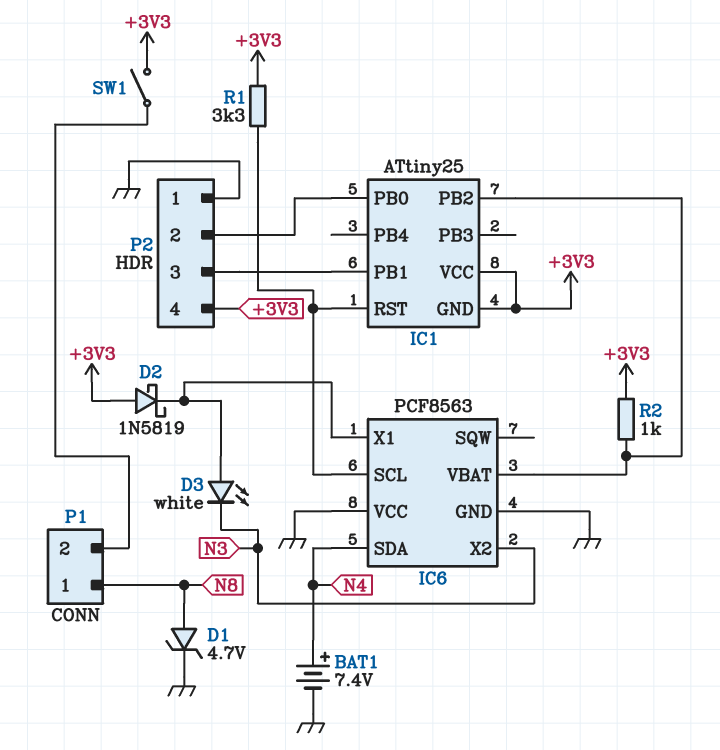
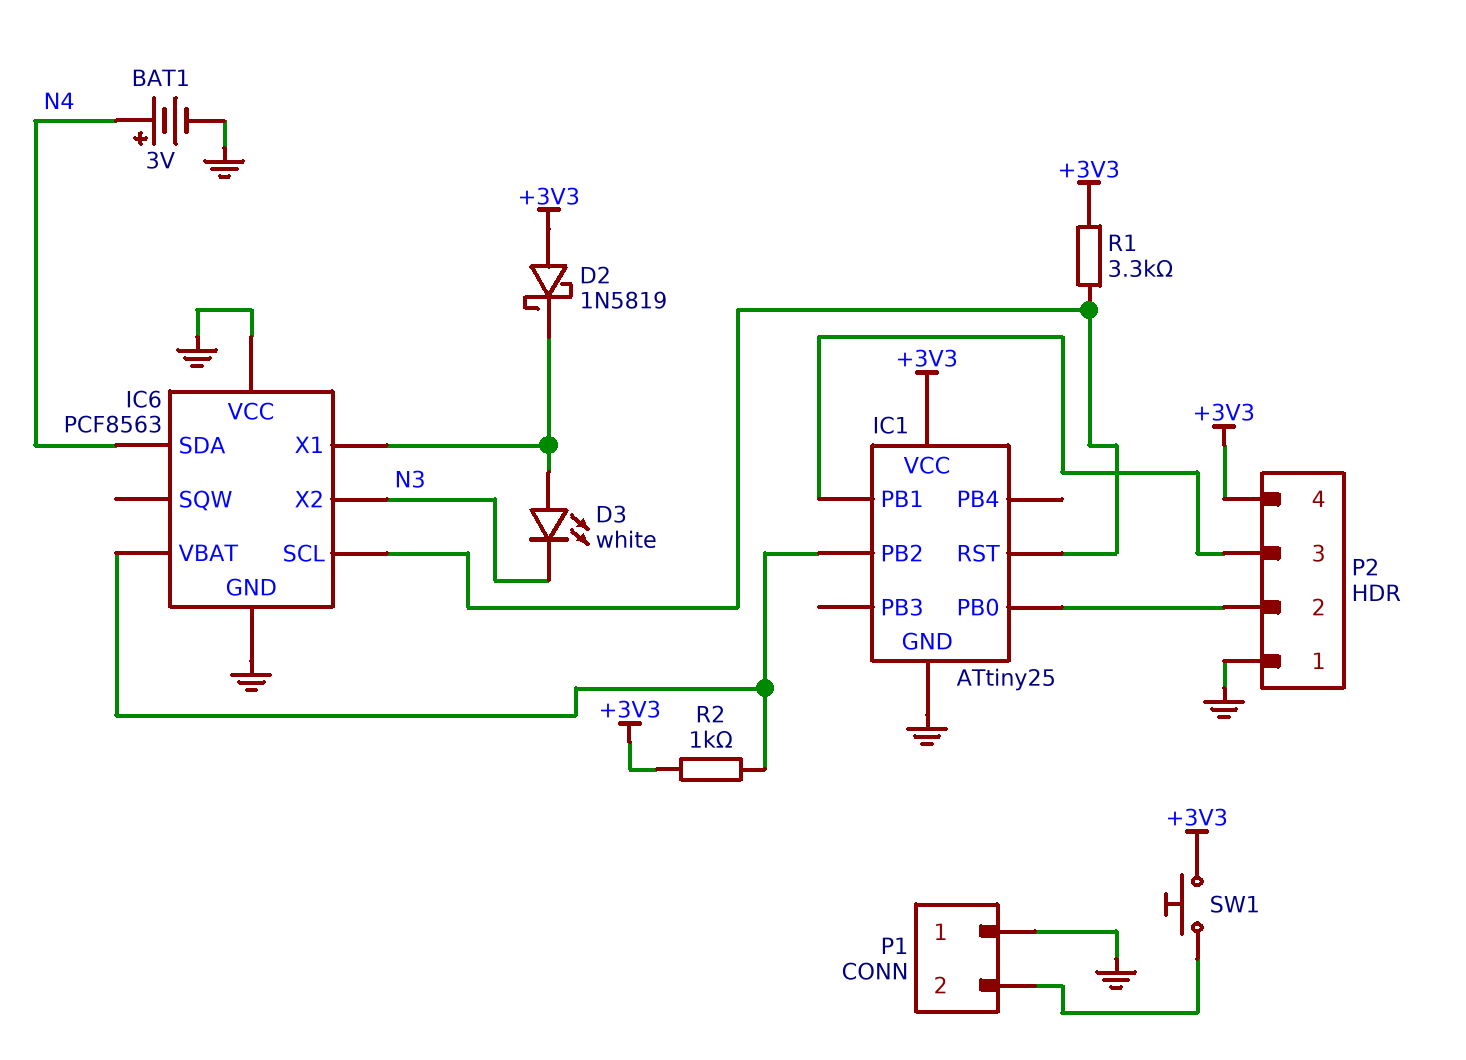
BAT1: 7.4V (plus N4, minus GND) -> 3V (plus N4, minus GND)
D1: zener 4.7V (A N8, K GND) -> none
IC1 pin GND: +3V3 -> GND
P1 pin 1: N8 -> GND
SW1: switch (+3V3, P1/2) -> button (+3V3, P1/2)

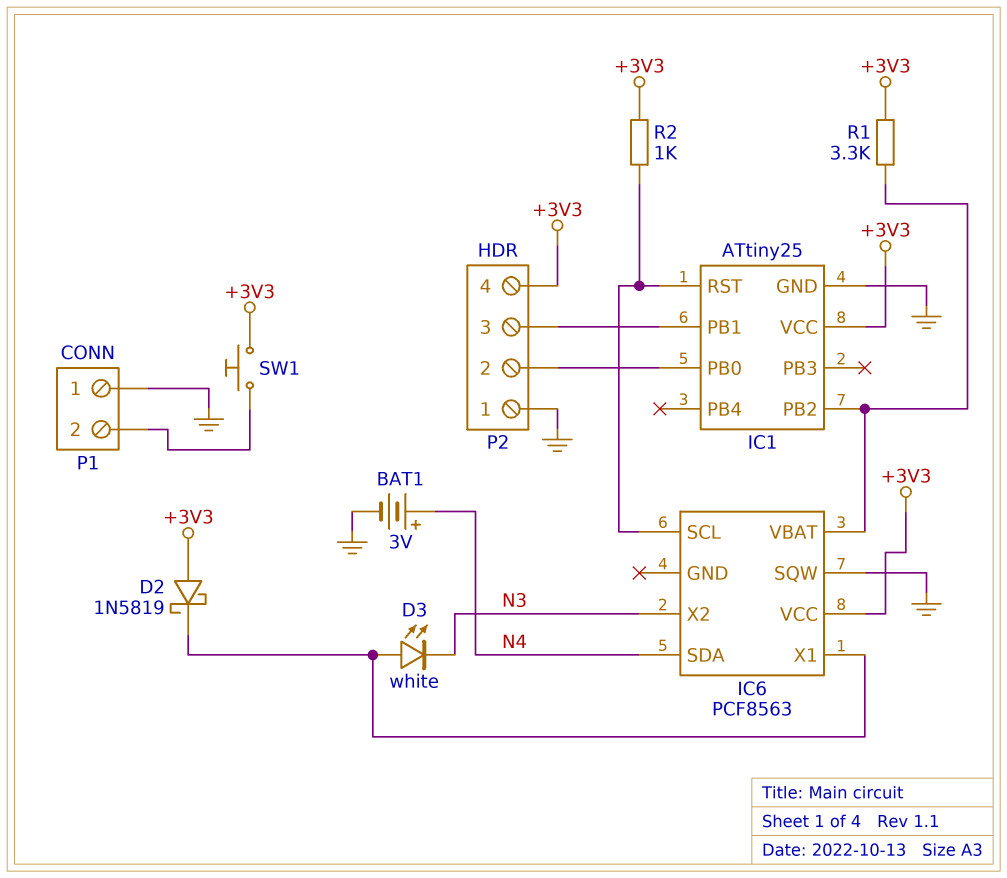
IC6 pin GND: GND -> none
IC6 pin SQW: none -> GND
IC6 pin VCC: GND -> +3V3
R1: 3.3k (+3V3, IC1/RST) -> 3.3k (+3V3, IC1/PB2)
R2: 1k (+3V3, IC1/PB2) -> 1k (+3V3, IC1/RST)

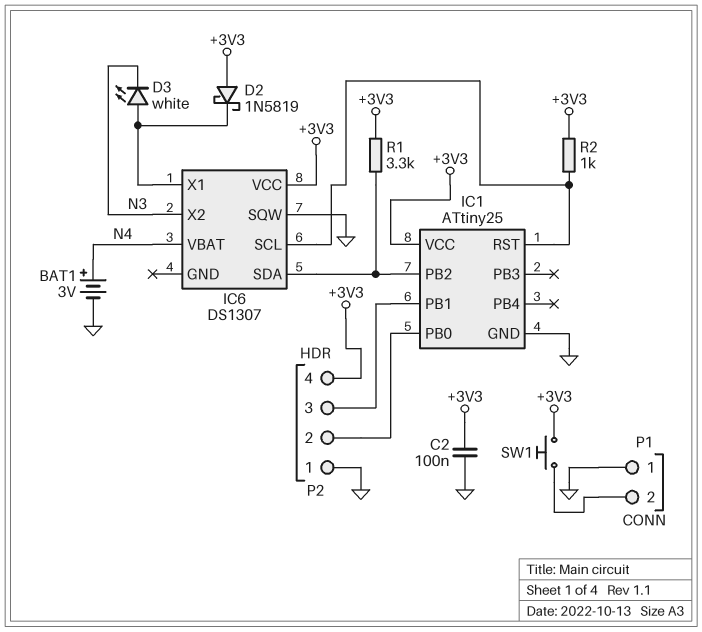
C2: none -> 100nF (+3V3, GND)
IC6: PCF8563 -> DS1307
IC6 pin SDA: N4 -> IC1/PB2
IC6 pin VBAT: IC1/PB2 -> N4

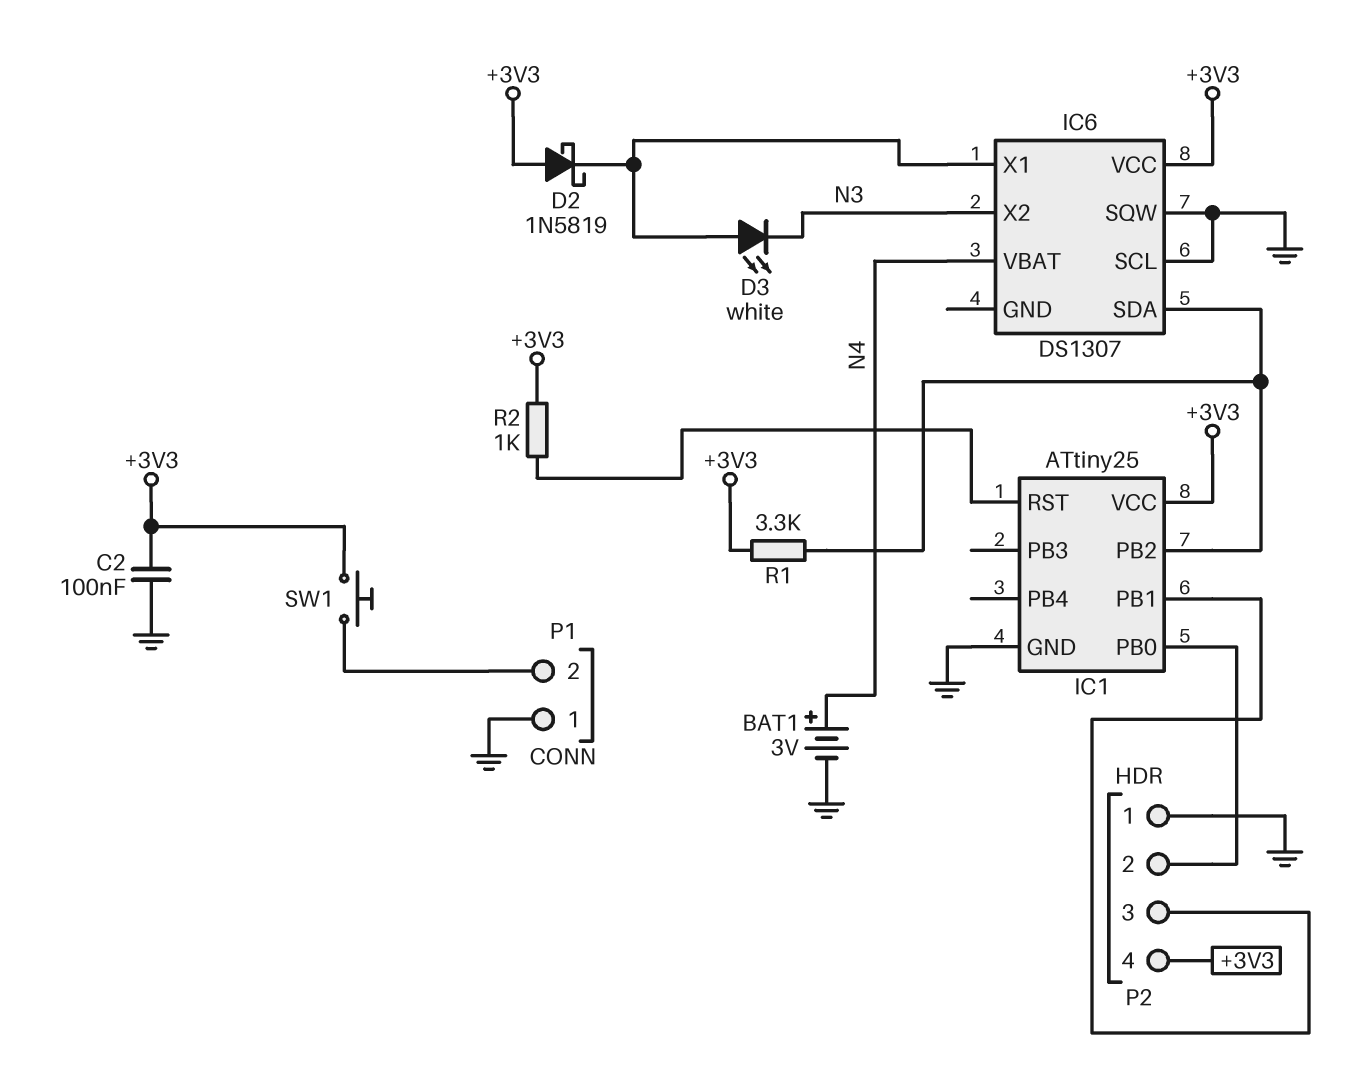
IC6 pin SCL: IC1/RST -> GND

